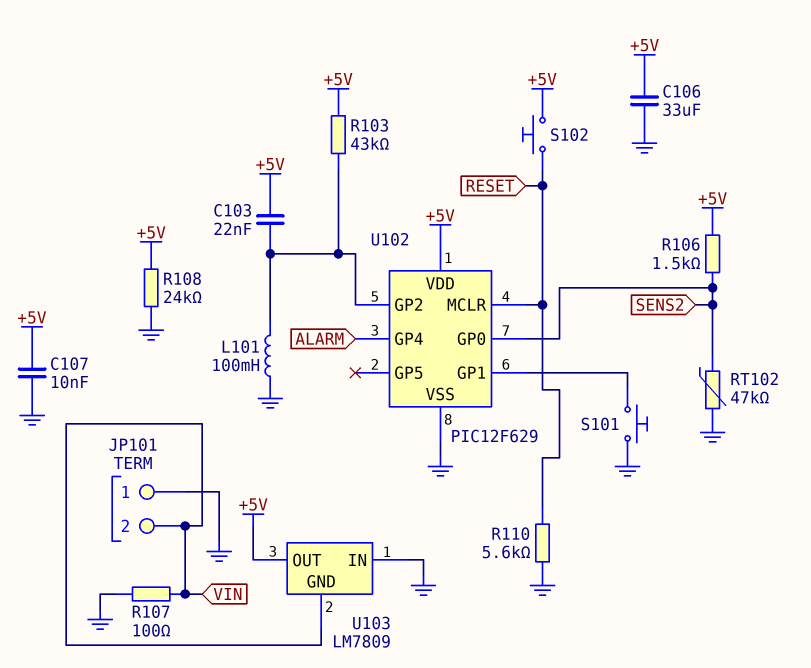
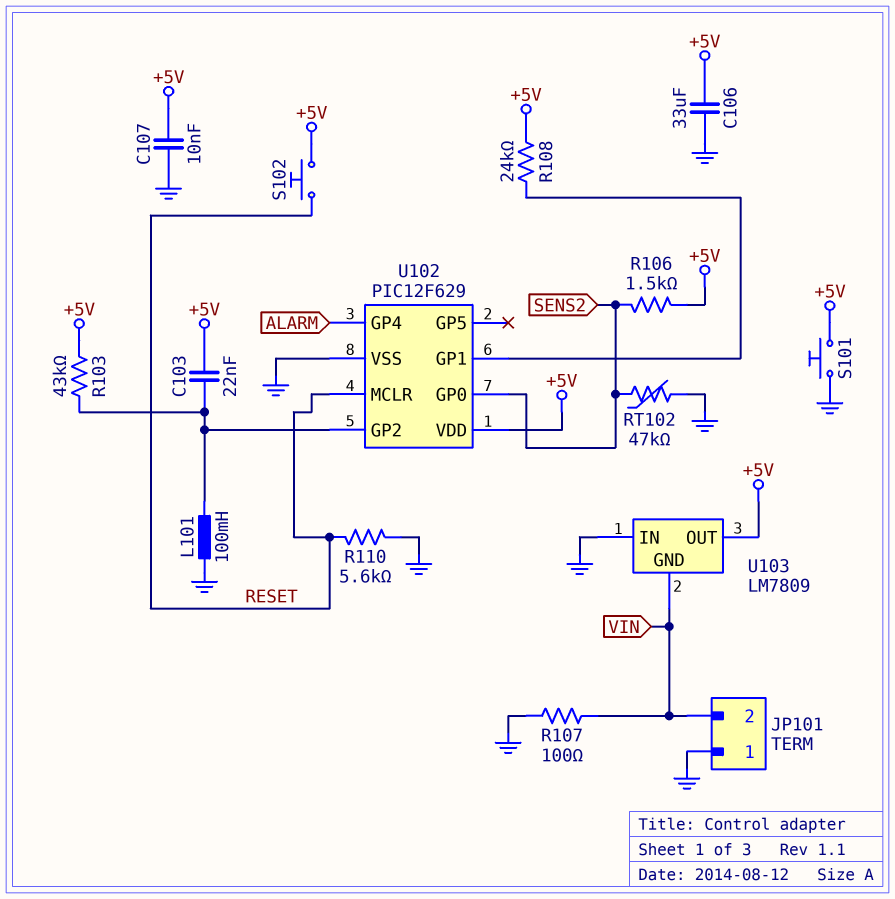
R108: 24k (+5V, GND) -> 24k (+5V, U102/GP1)
S101: button (GND, U102/GP1) -> button (+5V, GND)

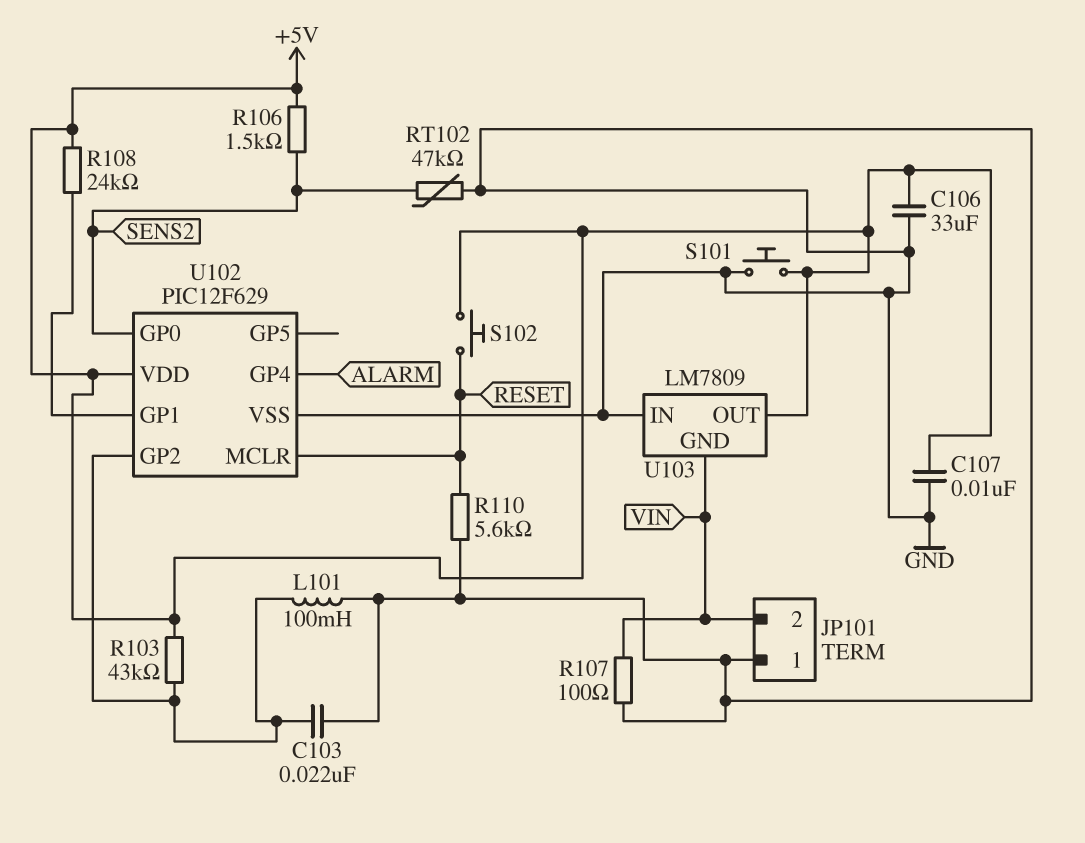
C103: 22nF (+5V, U102/GP2) -> 22nF (GND, U102/GP2)

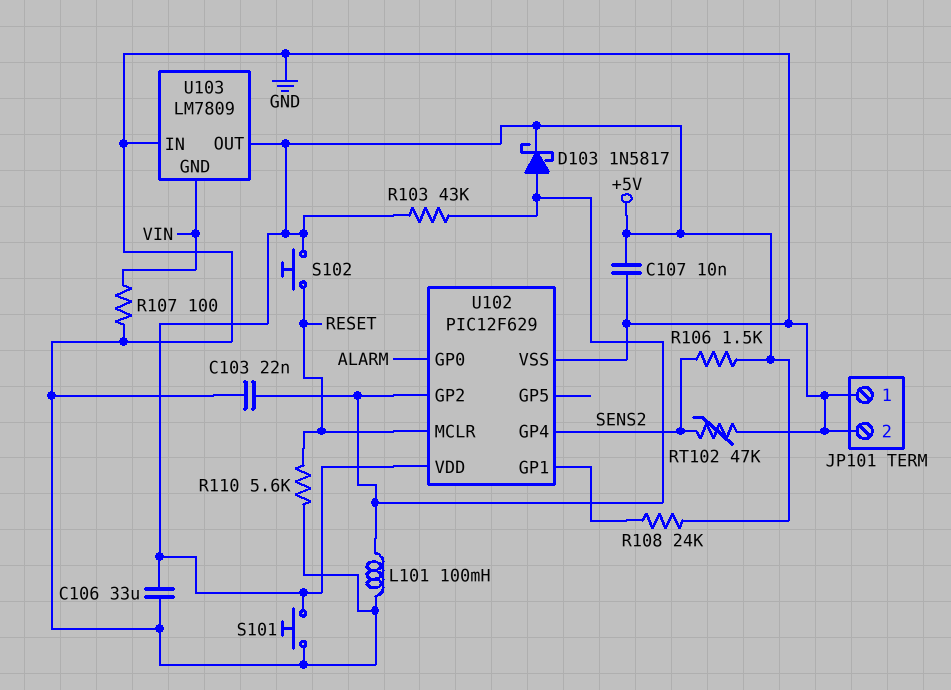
D103: none -> schottky 1N5817 (A U102/GP2, K +5V)
JP101 pin 2: VIN -> GND
U102 pin GP0: SENS2 -> ALARM
U102 pin GP4: ALARM -> SENS2

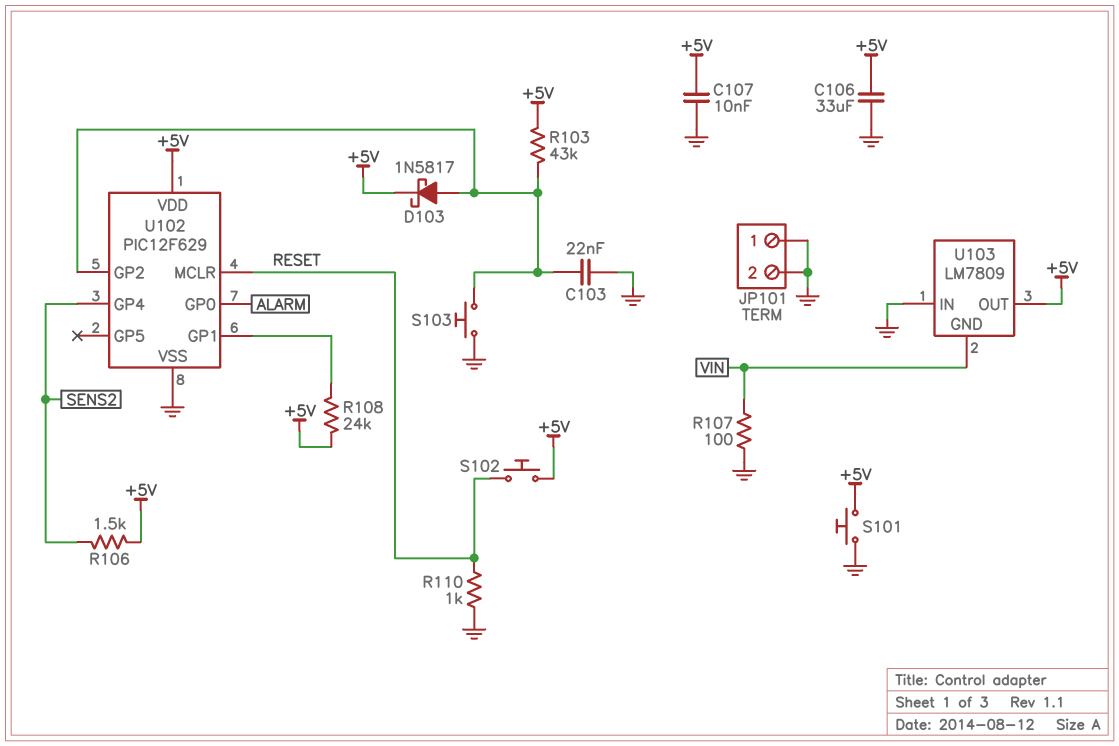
L101: 100mH (GND, U102/GP2) -> none
R110: 5.6k (GND, RESET) -> 1k (GND, RESET)
RT102: 47k (GND, SENS2) -> none
S103: none -> button (GND, U102/GP2)

